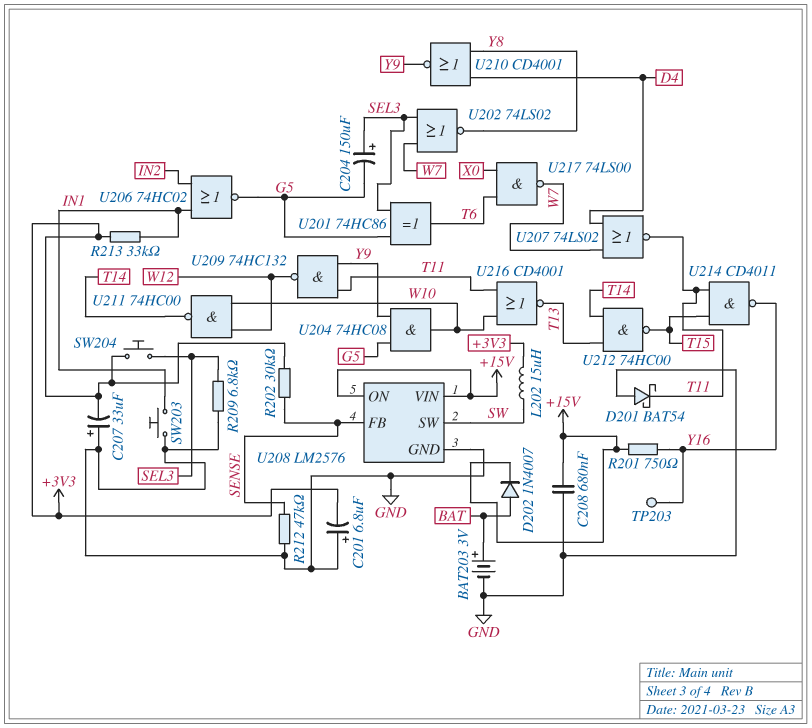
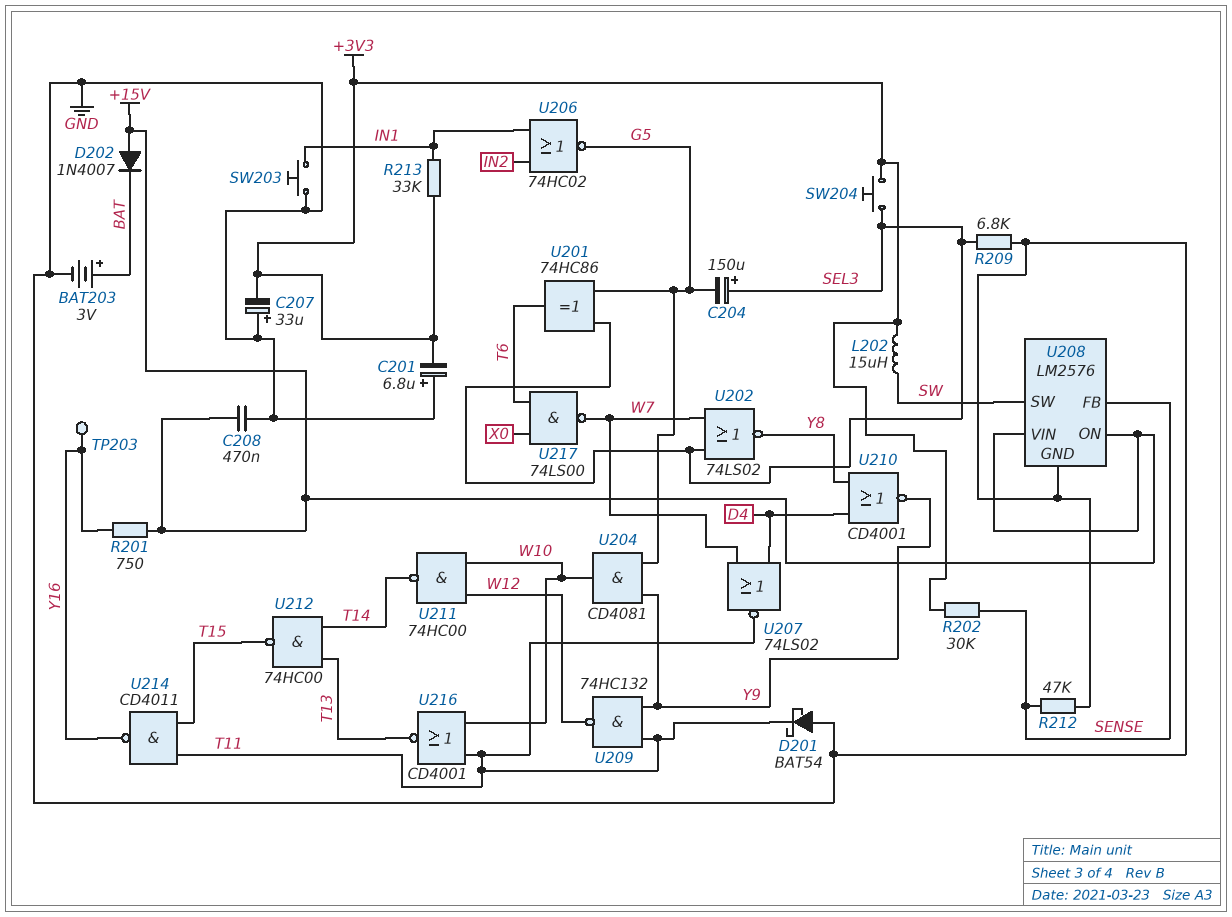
C208: 680nF (+15V, GND) -> 470nF (+15V, GND)
D202: diode 1N4007 (A BAT, K +15V) -> diode 1N4007 (A +15V, K BAT)
U204: AND 74HC08 (in G5, in Y9, out W10) -> AND CD4081 (in G5, in Y9, out W10)

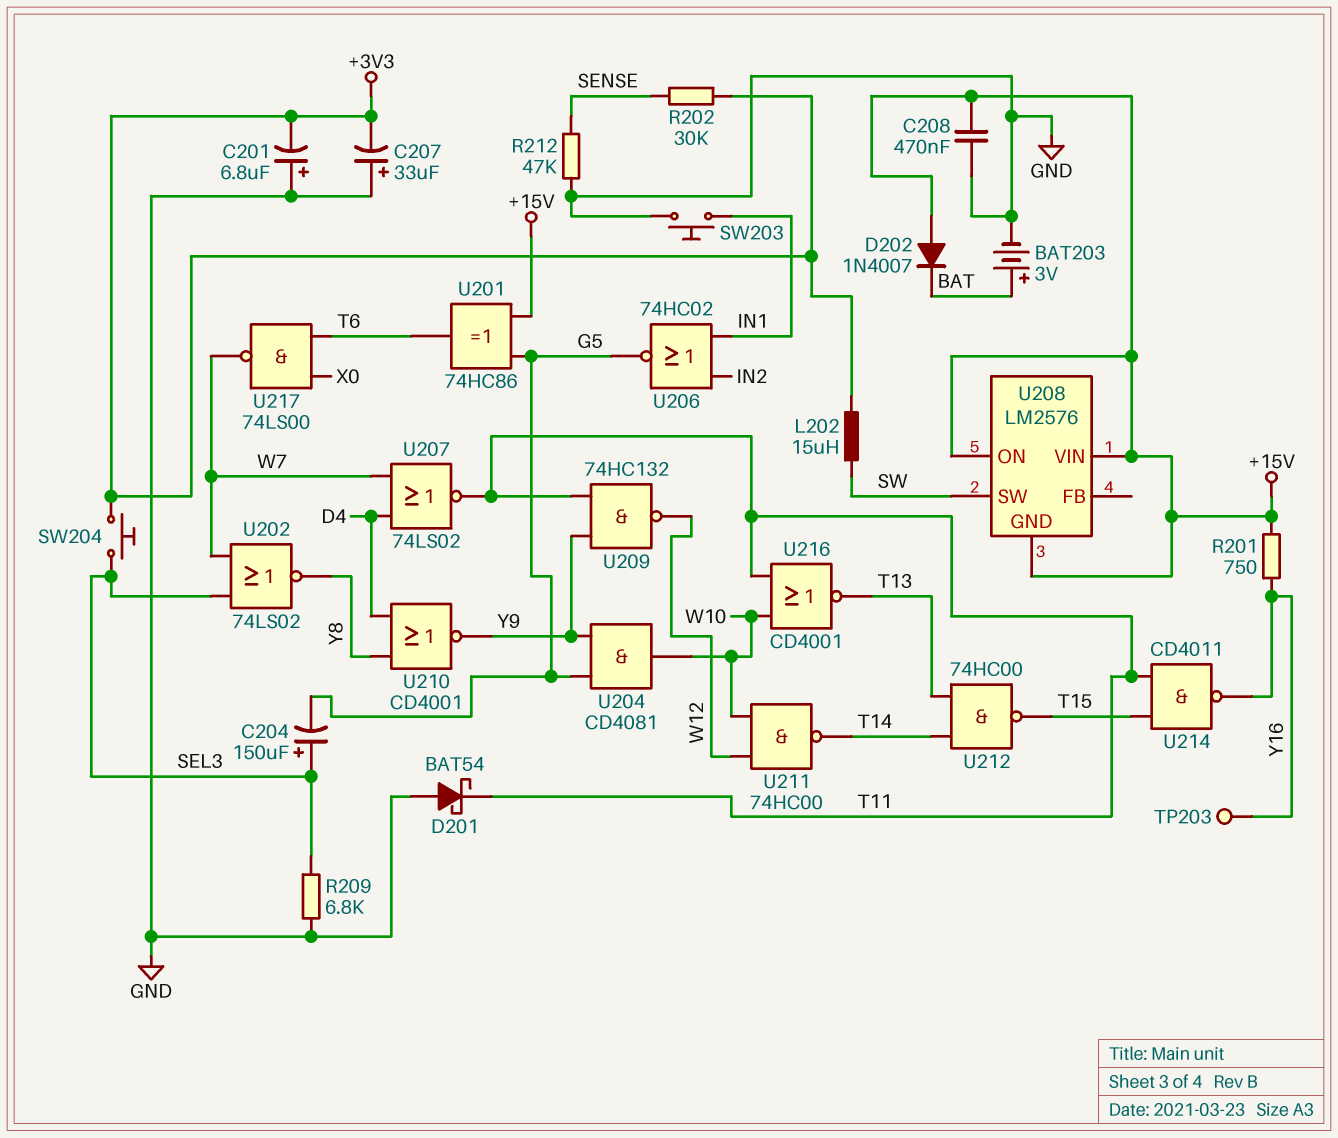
R213: 33k (+3V3, IN1) -> none
U201: XOR 74HC86 (in G5, in SEL3, out T6) -> XOR 74HC86 (in +15V, in G5, out T6)
U208 pin FB: SENSE -> none
U208 pin GND: GND -> +15V

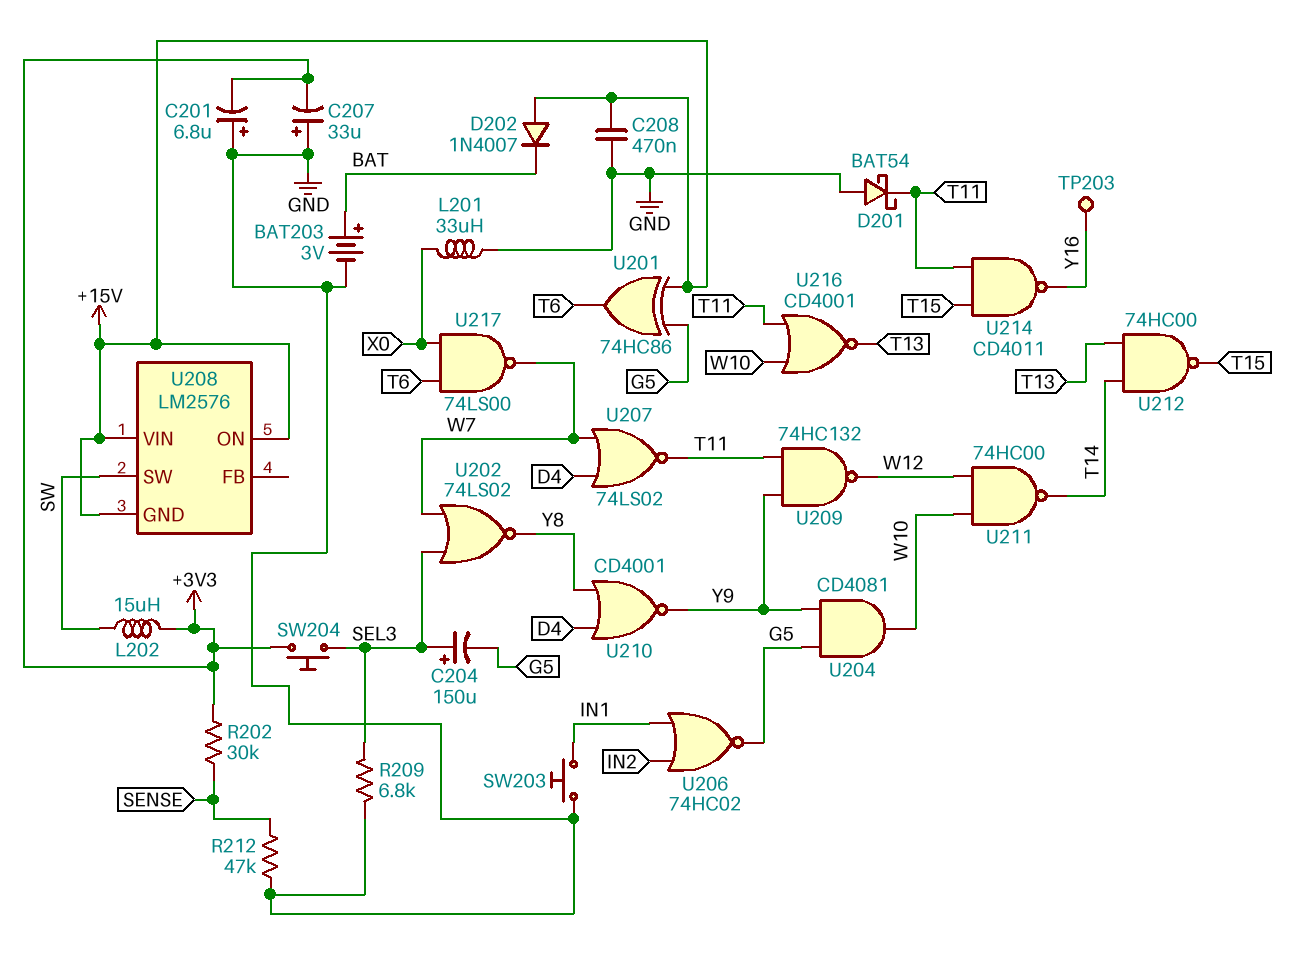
L201: none -> 33uH (GND, X0)
R201: 750 (+15V, Y16) -> none

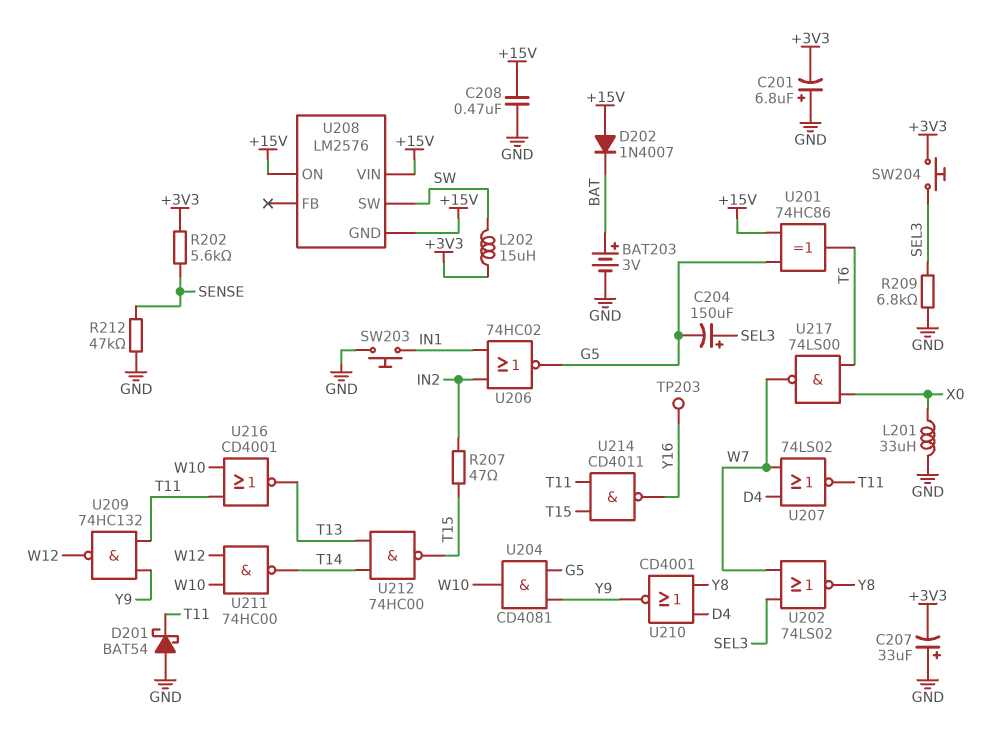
R202: 30k (+3V3, SENSE) -> 5.6k (+3V3, SENSE)
R207: none -> 47 (IN2, T15)

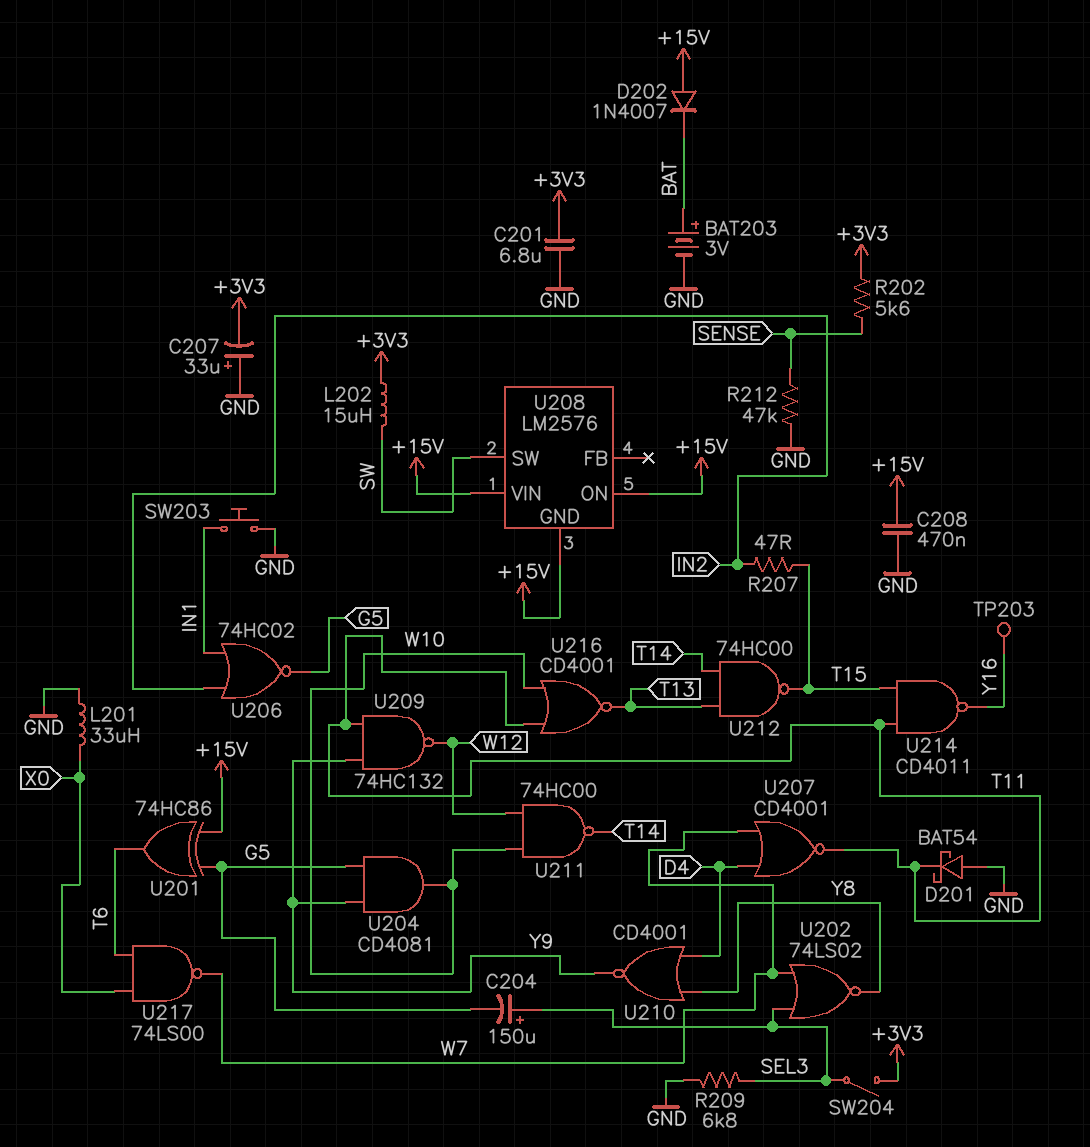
C201: 6.8uF (plus GND, minus +3V3) -> 6.8uF (+3V3, GND)
SW204: button (+3V3, SEL3) -> switch (+3V3, SEL3)
U207: NOR 74LS02 (in D4, in W7, out T11) -> NOR CD4001 (in D4, in W7, out T11)

